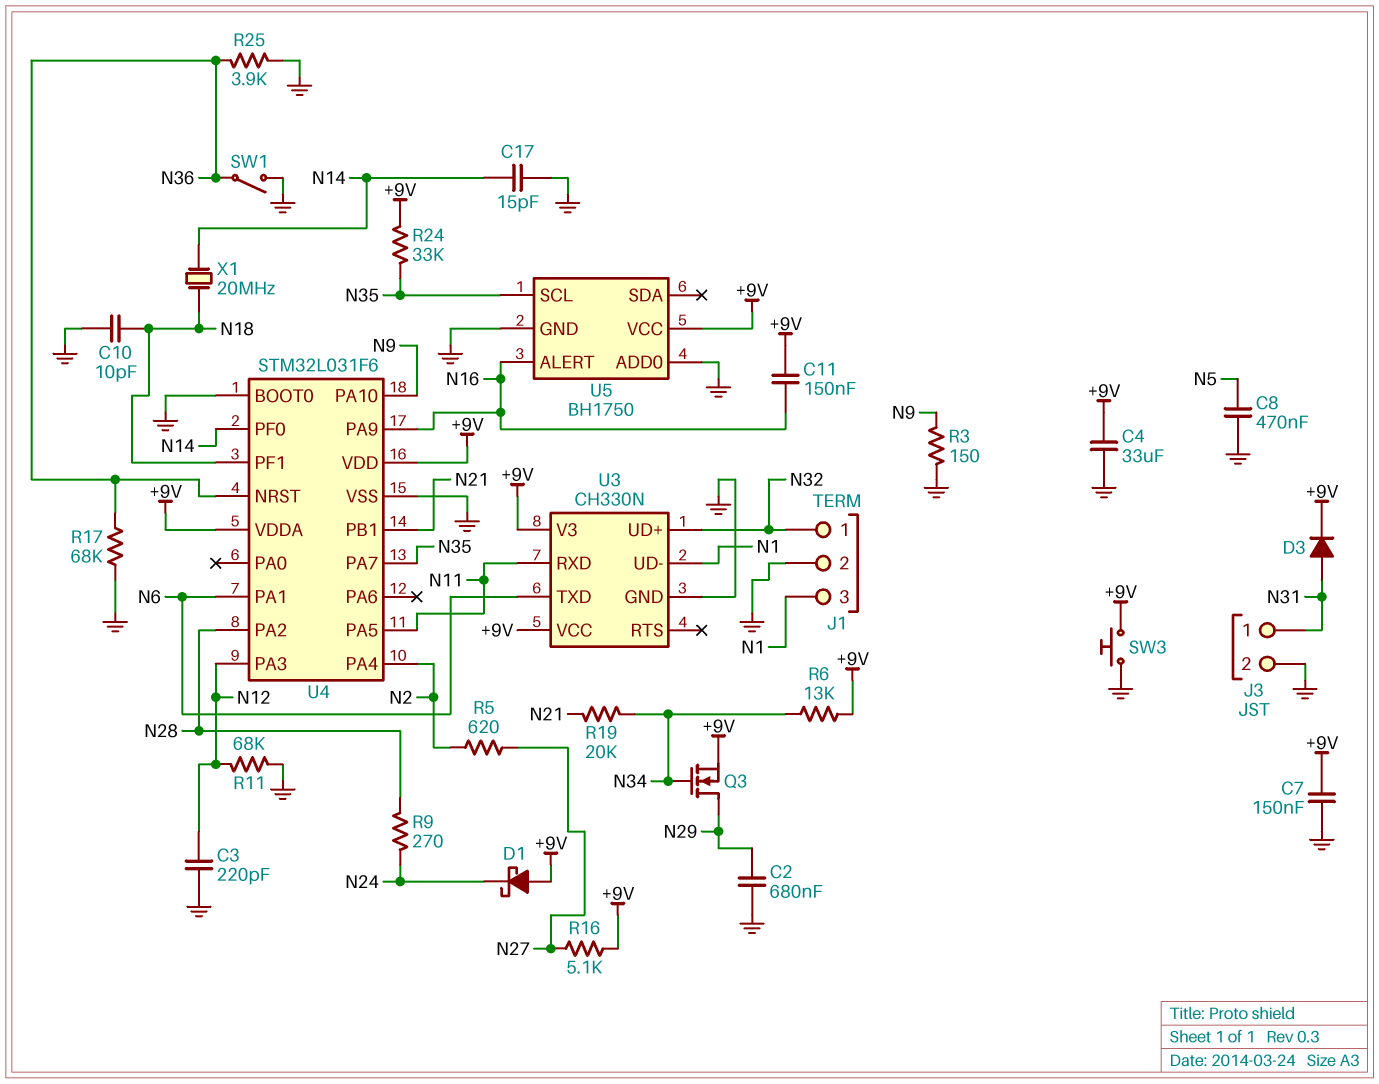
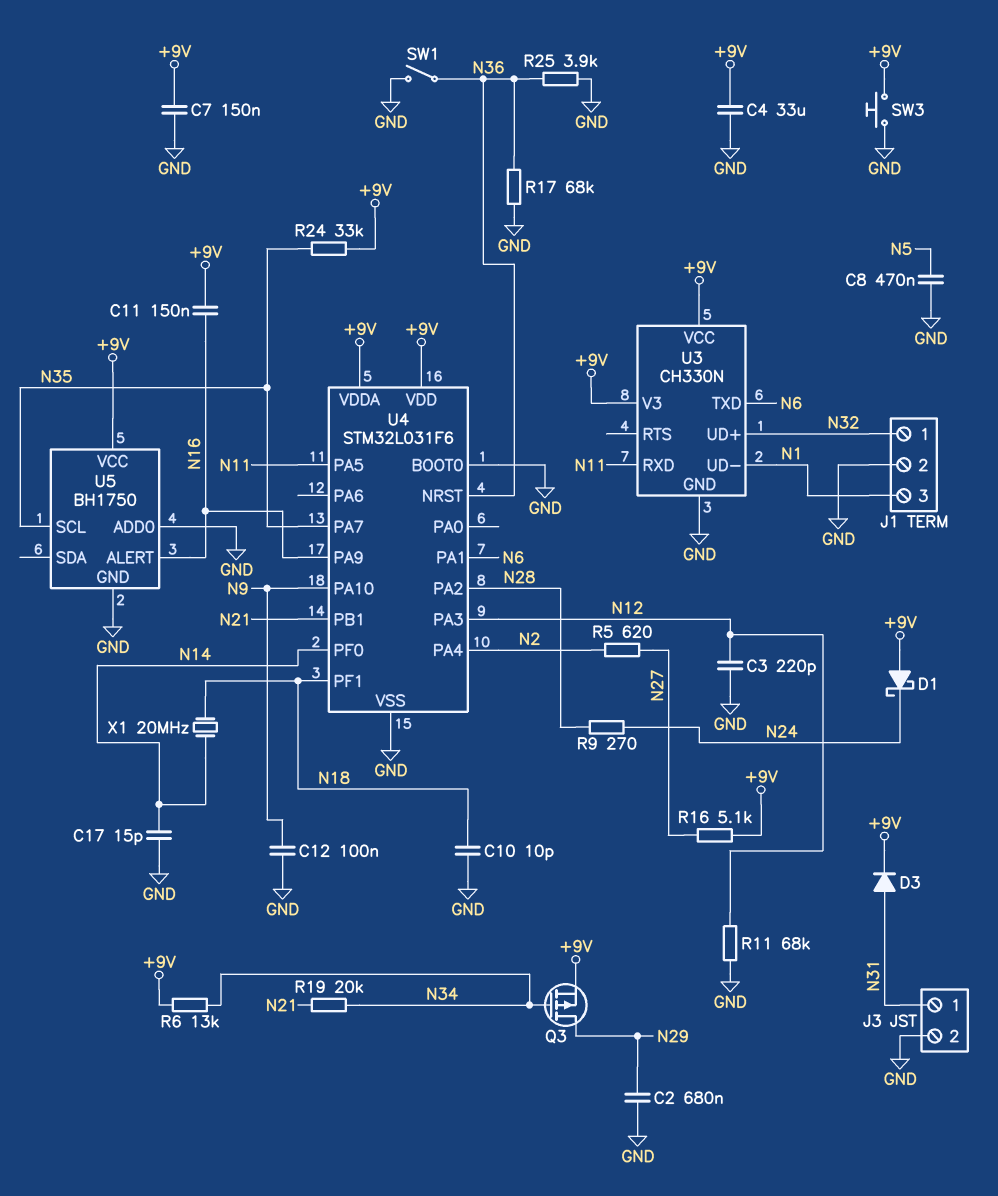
C12: none -> 100nF (GND, N9)
Q3: NMOS (G N34, D N29, S +9V) -> PMOS (G N34, D N29, S +9V)
R3: 150 (GND, N9) -> none

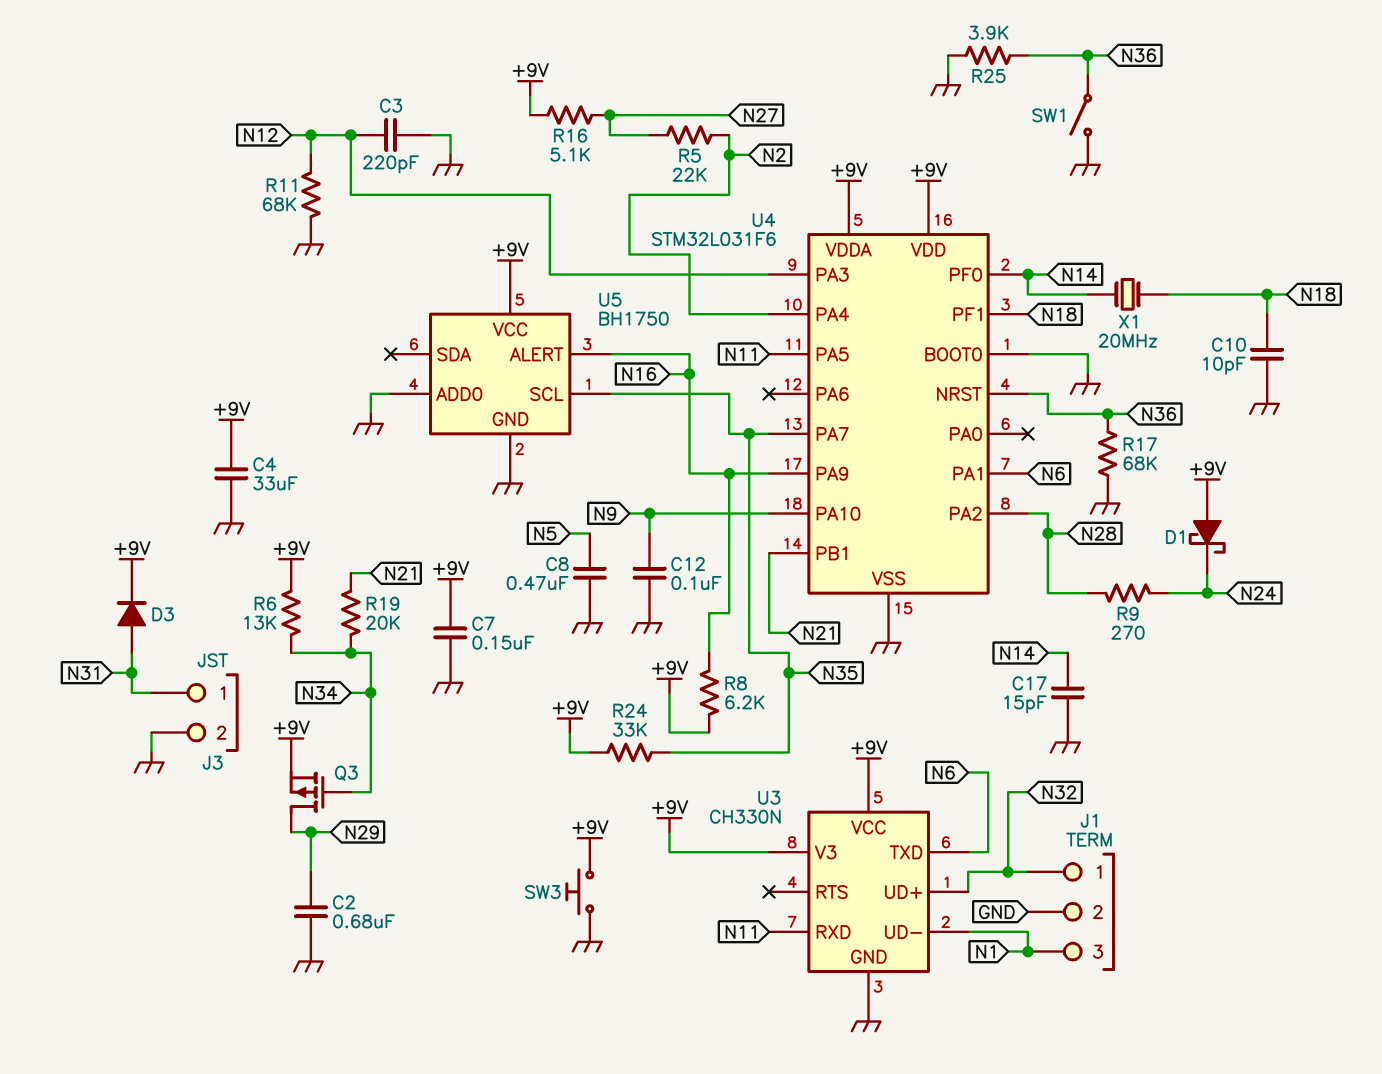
C11: 150nF (+9V, N16) -> none
R5: 620 (N2, N27) -> 22k (N2, N27)
R8: none -> 6.2k (+9V, N16)

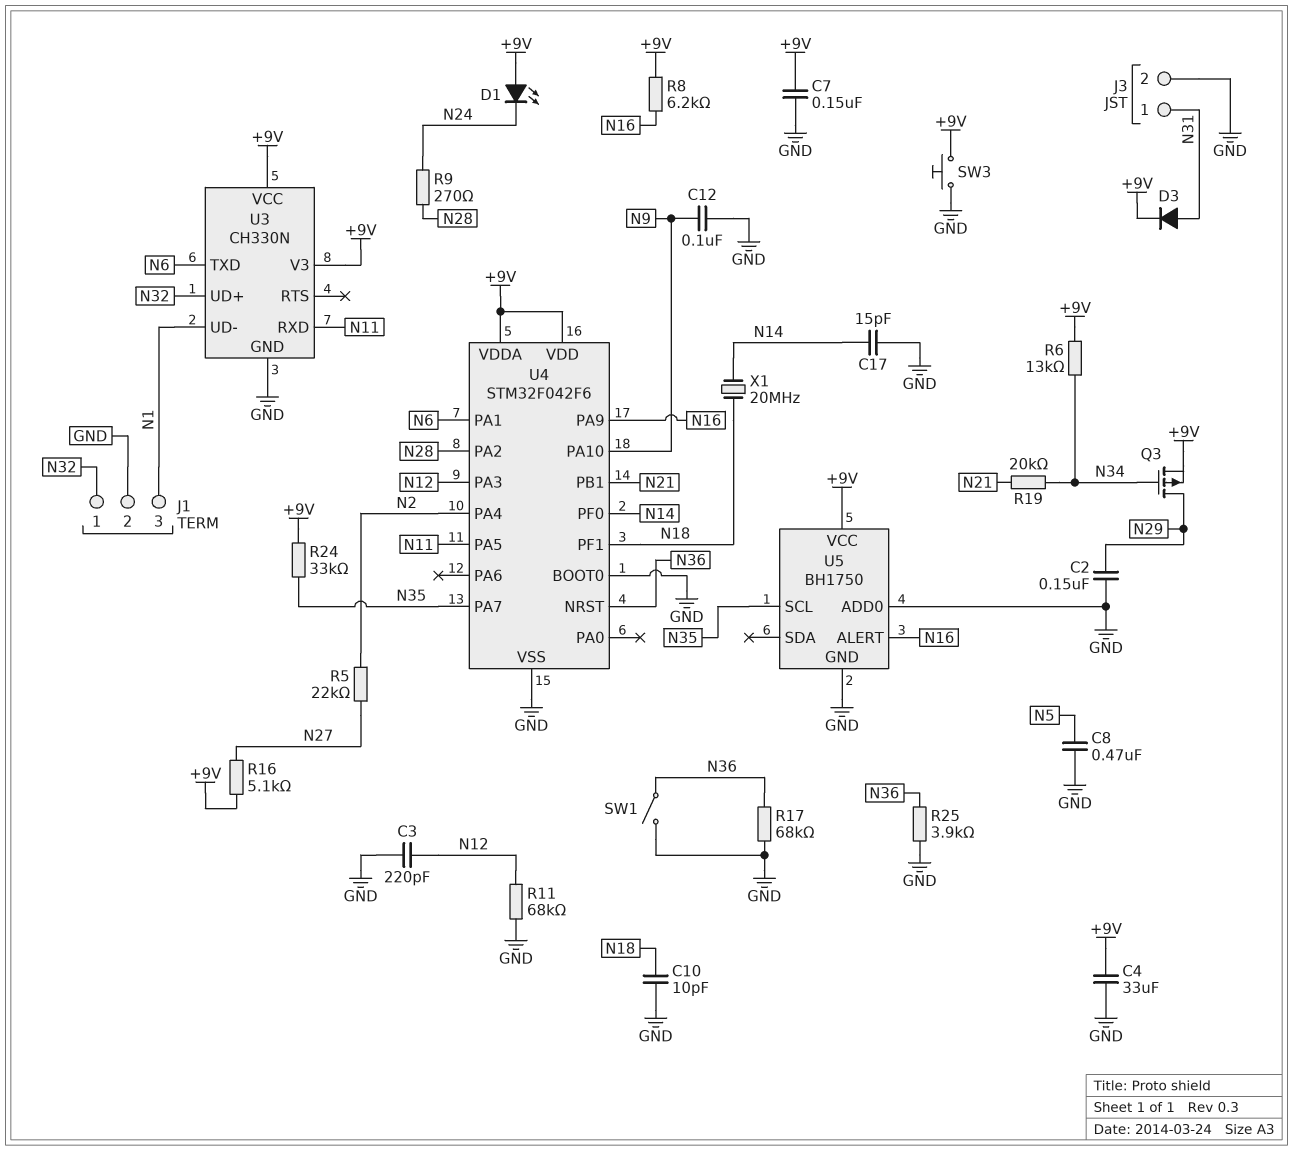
C2: 680nF (GND, N29) -> 150nF (GND, N29)
D1: schottky (A +9V, K N24) -> LED (A +9V, K N24)
U4: STM32L031F6 -> STM32F042F6

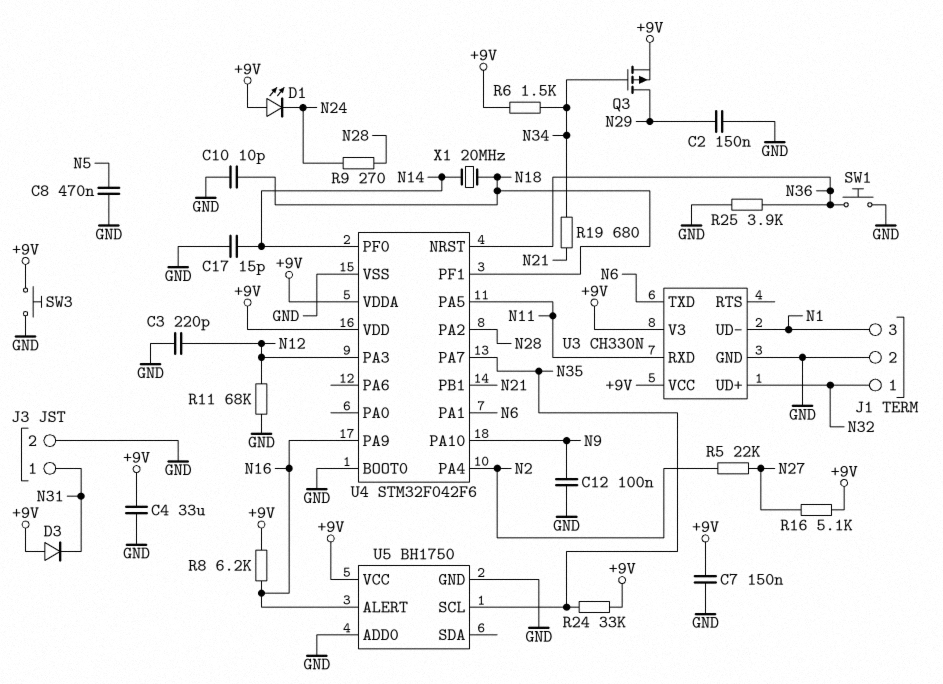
D3: diode (A N31, K +9V) -> diode (A +9V, K N31)
R6: 13k (+9V, N34) -> 1.5k (+9V, N34)
R17: 68k (GND, N36) -> none
R19: 20k (N21, N34) -> 680 (N21, N34)
SW1: switch (GND, N36) -> button (GND, N36)

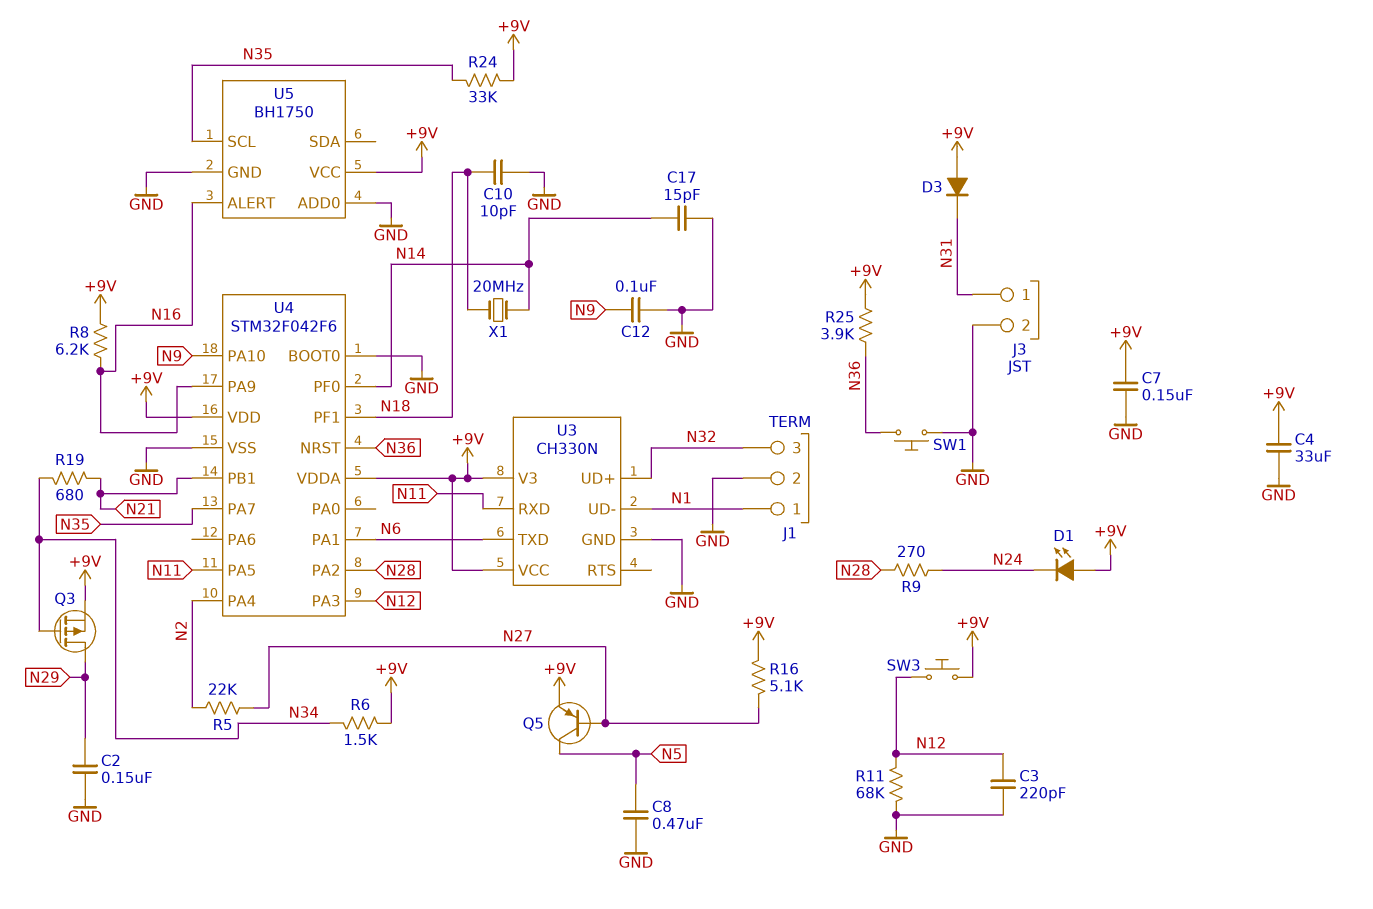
J1 pin 1: N32 -> N1
J1 pin 3: N1 -> N32
Q5: none -> PNP (B N27, C N5, E +9V)
R25: 3.9k (GND, N36) -> 3.9k (+9V, N36)
SW3: button (+9V, GND) -> button (+9V, N12)

